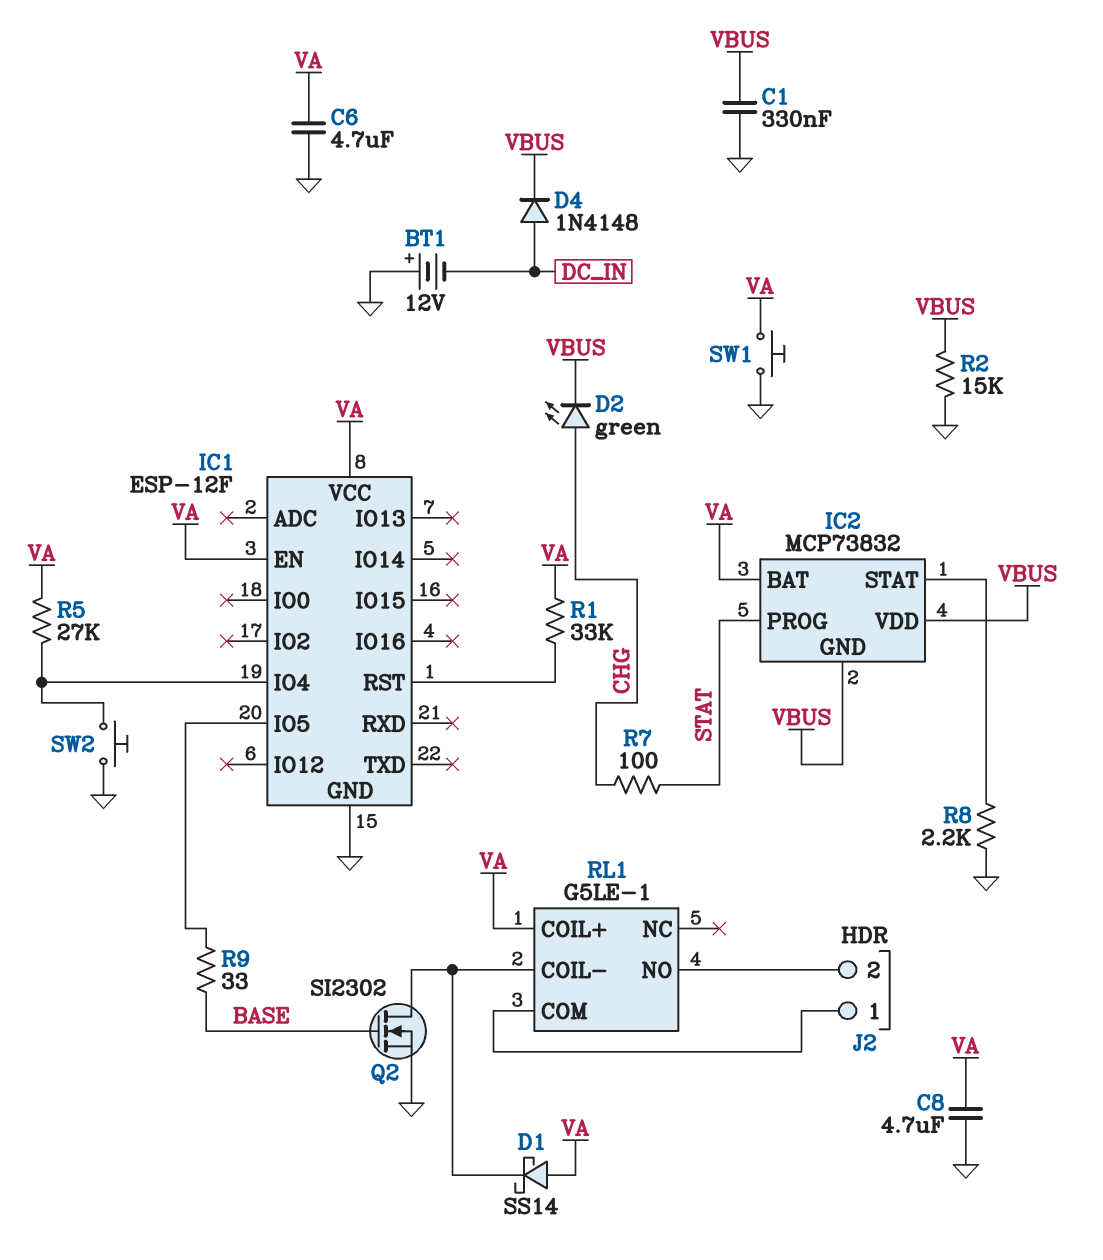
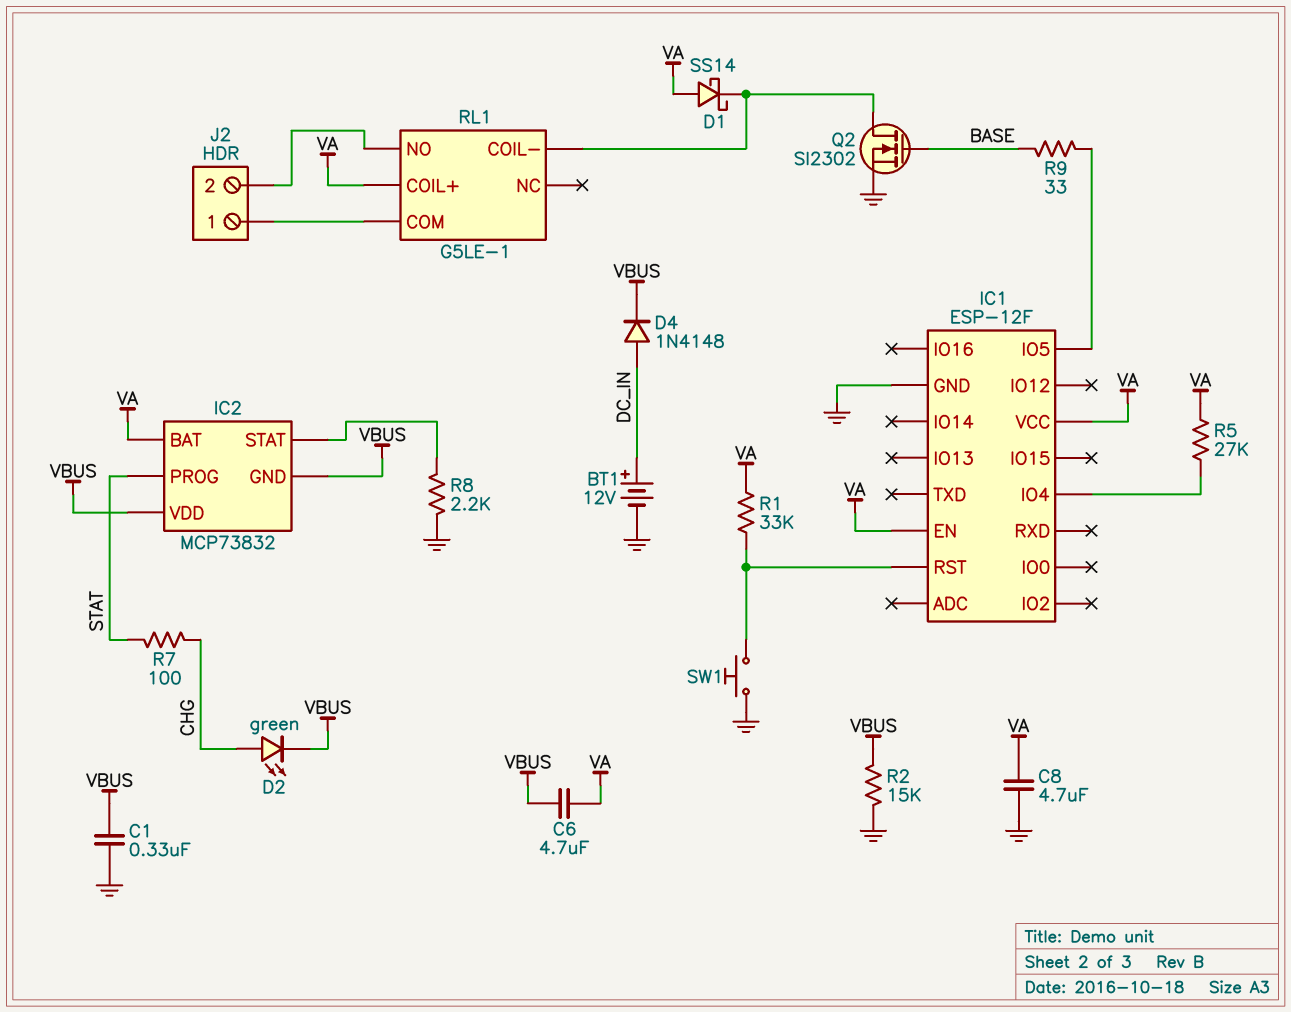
BT1: 12V (plus GND, minus DC_IN) -> 12V (plus DC_IN, minus GND)
C6: 4.7uF (GND, VA) -> 4.7uF (VA, VBUS)
SW1: button (GND, VA) -> button (GND, IC1/RST)
SW2: button (GND, IC1/IO4) -> none

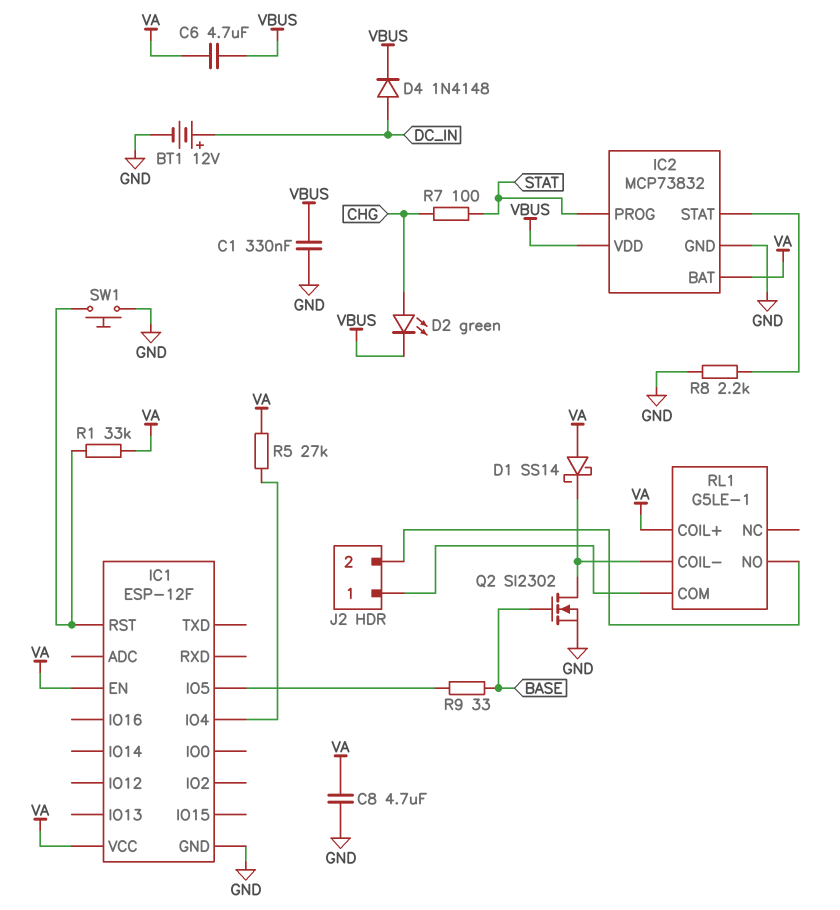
IC2 pin GND: VBUS -> GND
R2: 15k (GND, VBUS) -> none

